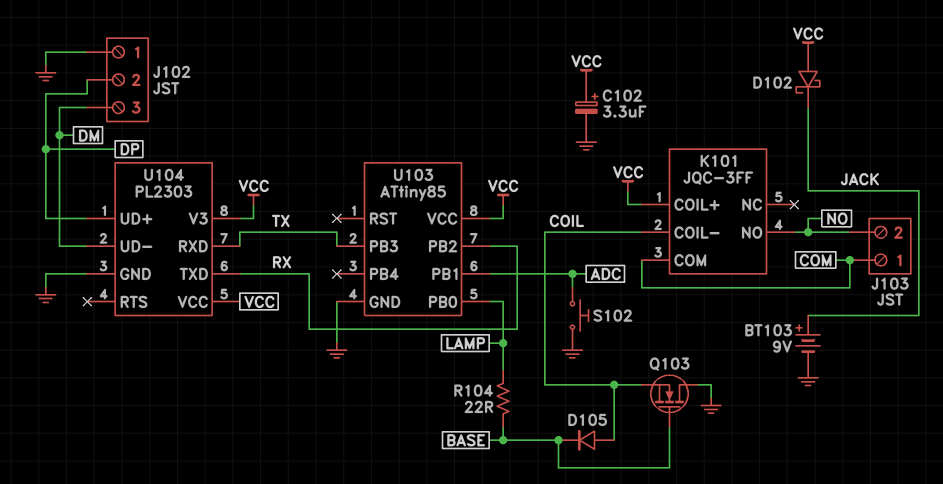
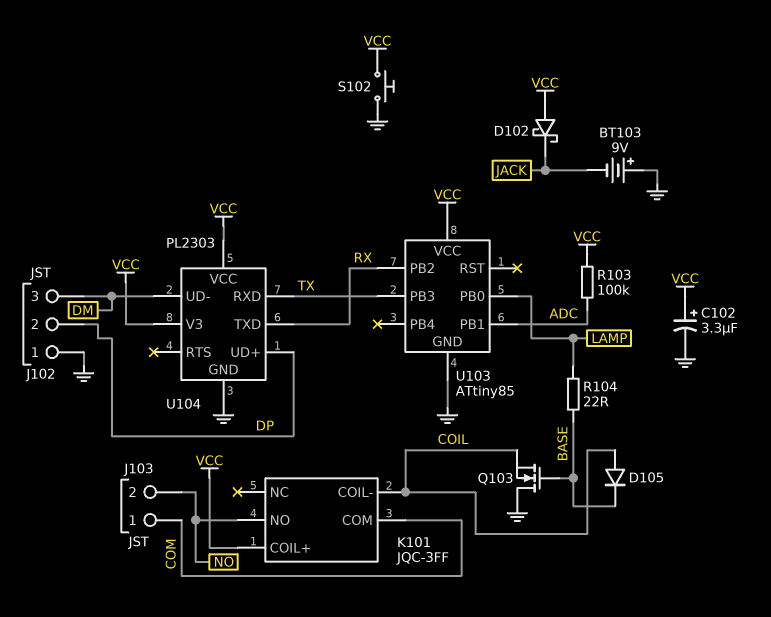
BT103: 9V (plus JACK, minus GND) -> 9V (plus GND, minus JACK)
R103: none -> 100k (ADC, VCC)
S102: button (ADC, GND) -> button (GND, VCC)

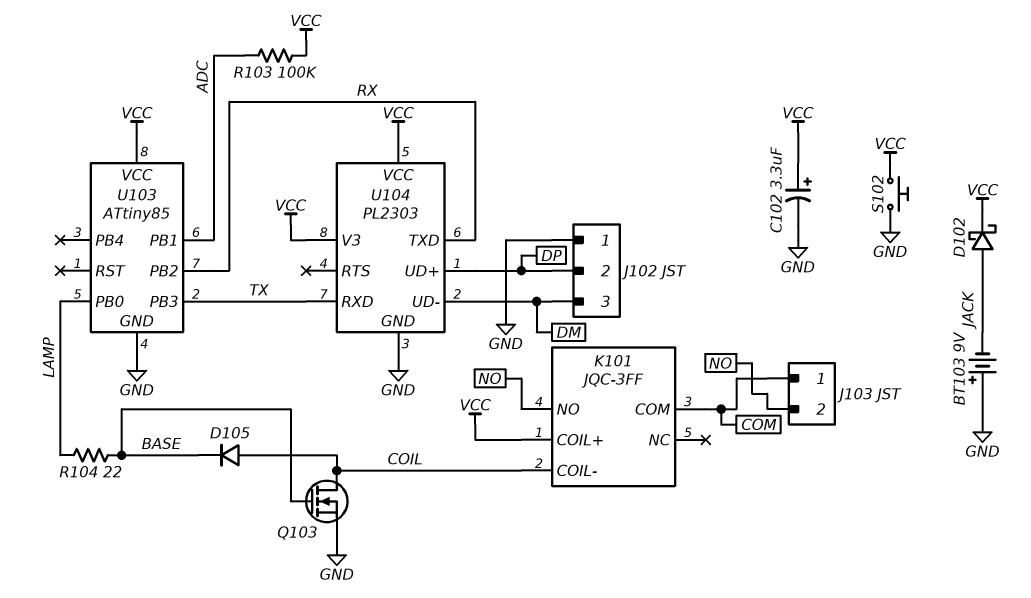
D102: schottky (A VCC, K JACK) -> schottky (A JACK, K VCC)
Q103: NMOS (G BASE, D GND, S COIL) -> NMOS (G BASE, D COIL, S GND)

